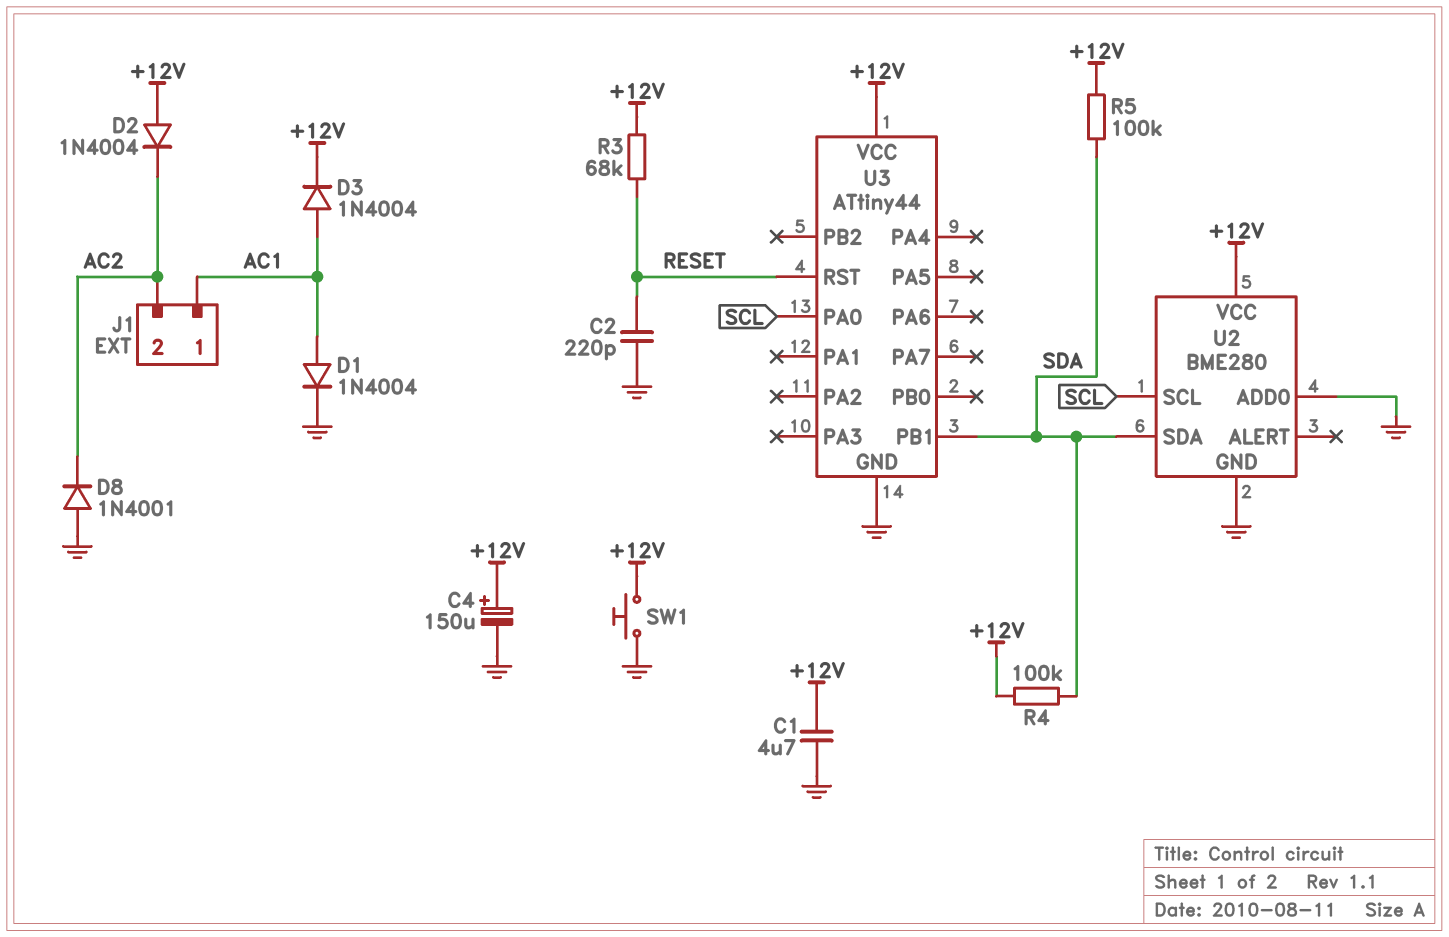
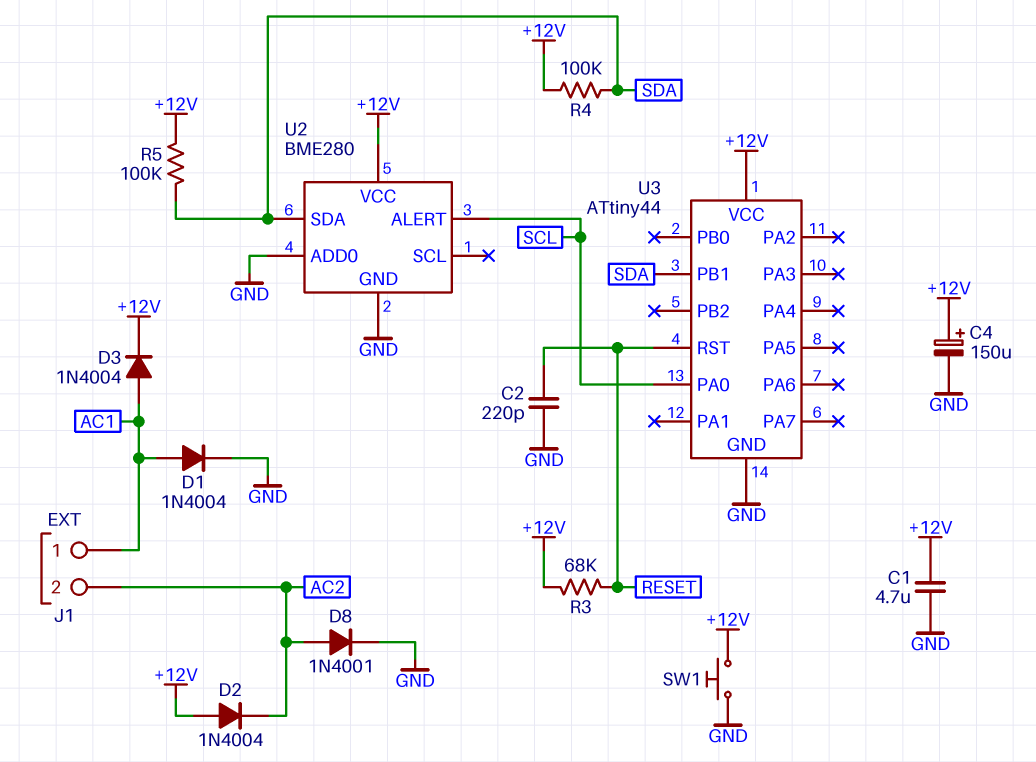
D8: diode 1N4001 (A GND, K AC2) -> diode 1N4001 (A AC2, K GND)
U2 pin ALERT: none -> SCL
U2 pin SCL: SCL -> none

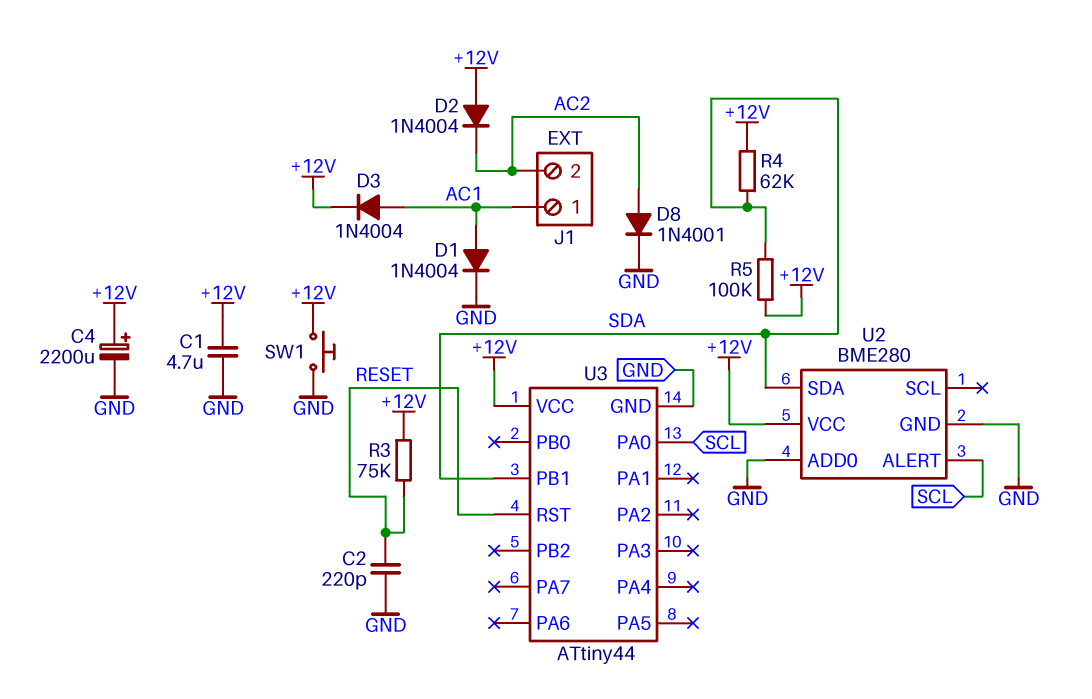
C4: 150uF (plus +12V, minus GND) -> 2200uF (plus +12V, minus GND)
R3: 68k (+12V, RESET) -> 75k (+12V, RESET)
R4: 100k (+12V, SDA) -> 62k (+12V, SDA)

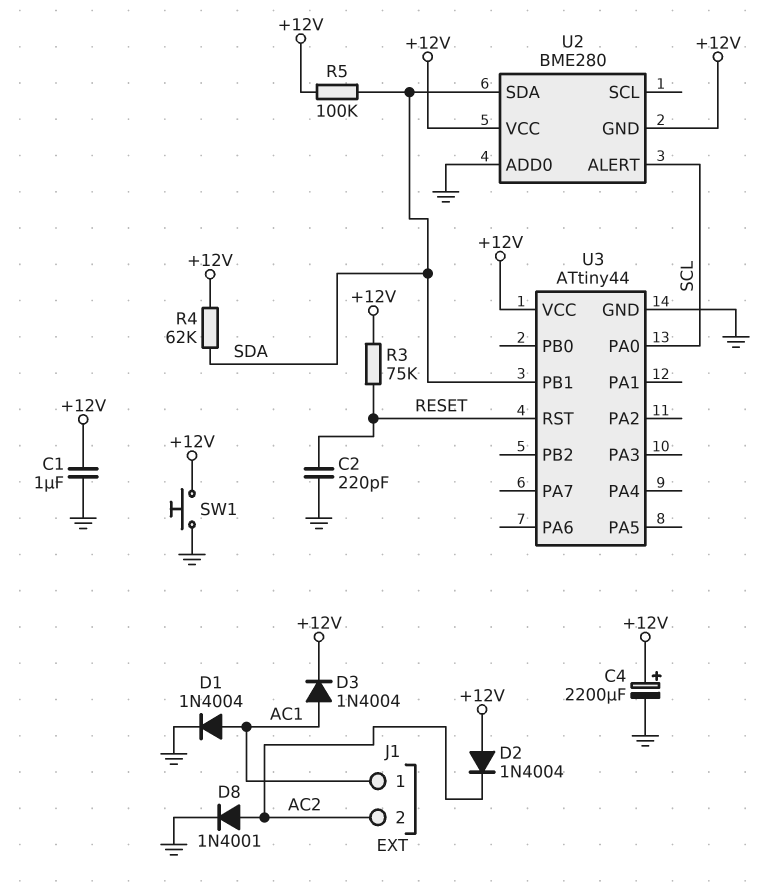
C1: 4.7uF (+12V, GND) -> 1uF (+12V, GND)
U2 pin GND: GND -> +12V

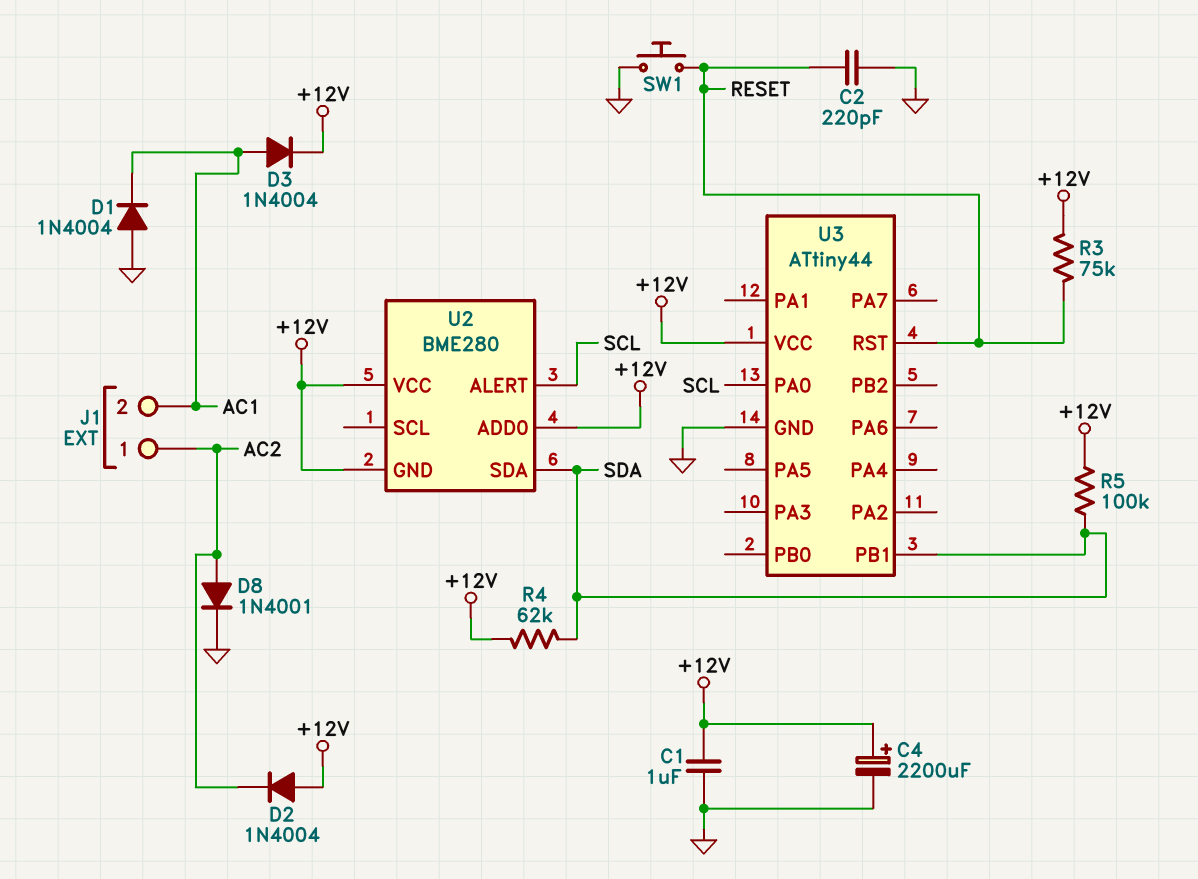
D1: diode 1N4004 (A AC1, K GND) -> diode 1N4004 (A GND, K AC1)
J1 pin 1: AC1 -> AC2
J1 pin 2: AC2 -> AC1
SW1: button (+12V, GND) -> button (GND, RESET)
U2 pin ADD0: GND -> +12V

